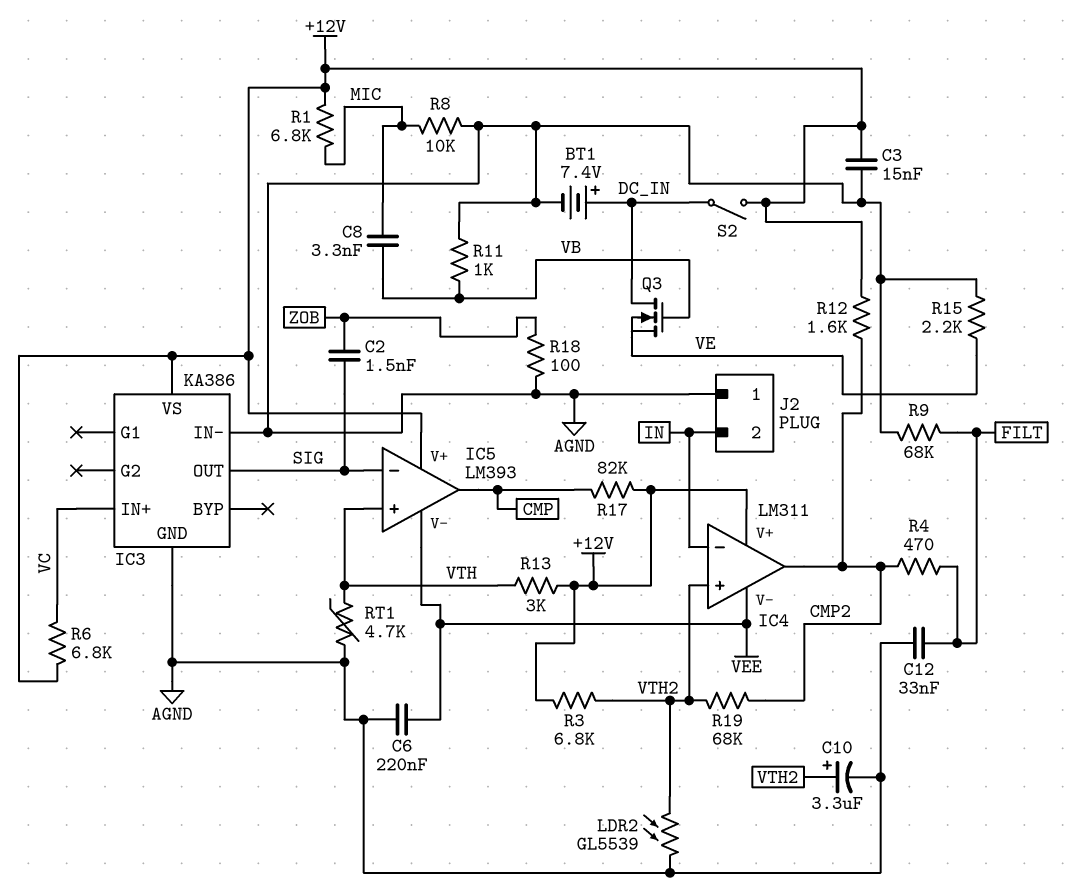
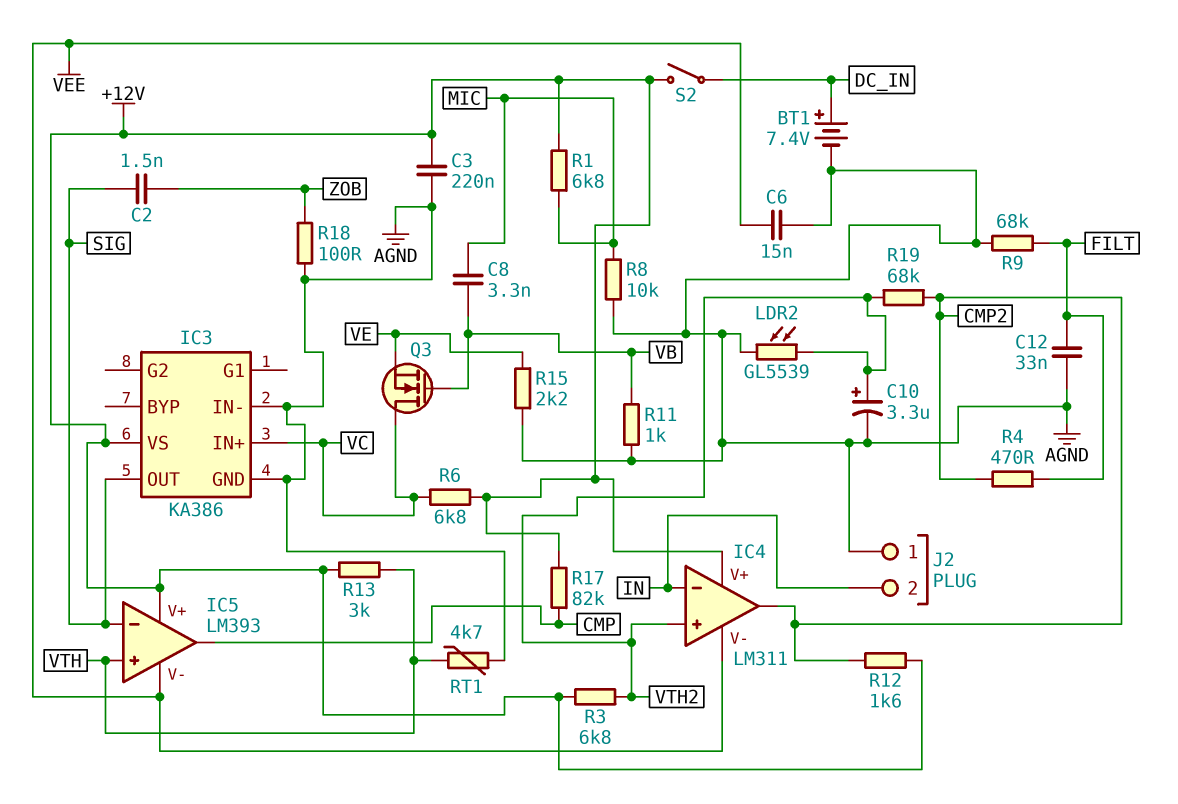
C3: 15nF (+12V, AGND) -> 220nF (+12V, AGND)
C6: 220nF (AGND, VEE) -> 15nF (AGND, VEE)
Q3: NMOS (G VB, D DC_IN, S VE) -> NMOS (G VB, D VC, S VE)

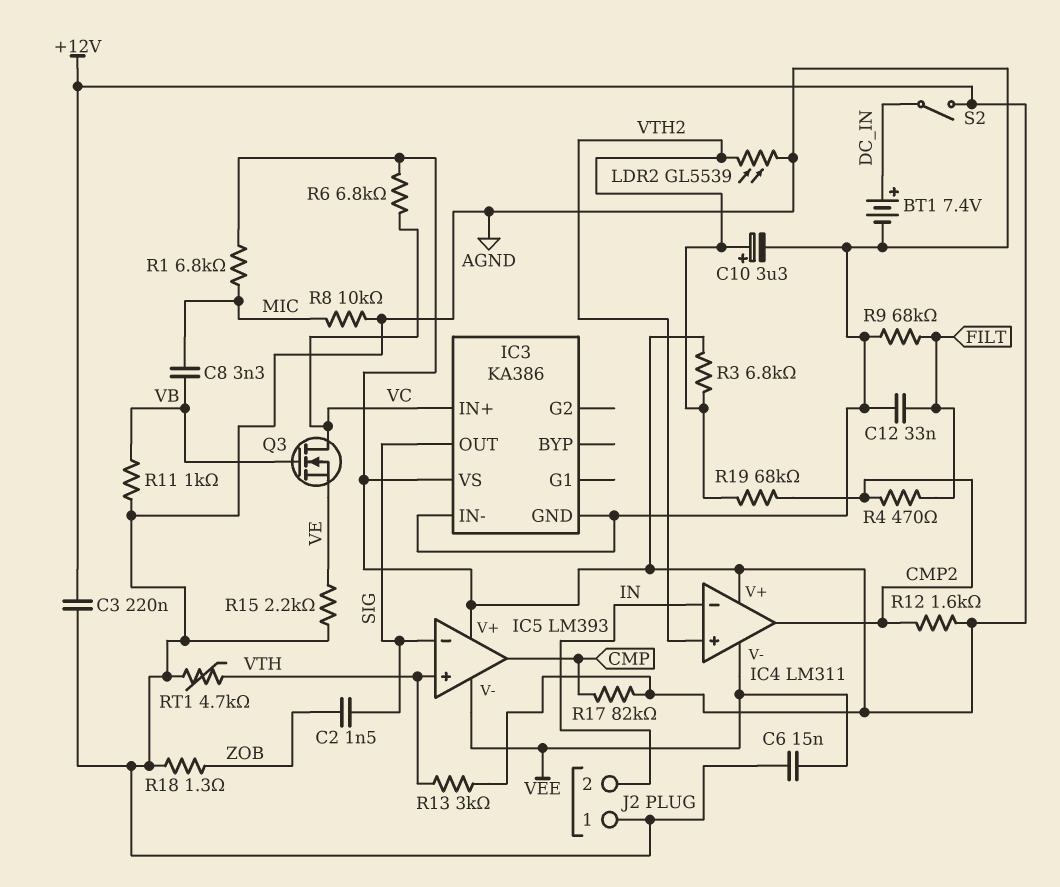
R18: 100 (AGND, ZOB) -> 1.3 (AGND, ZOB)

